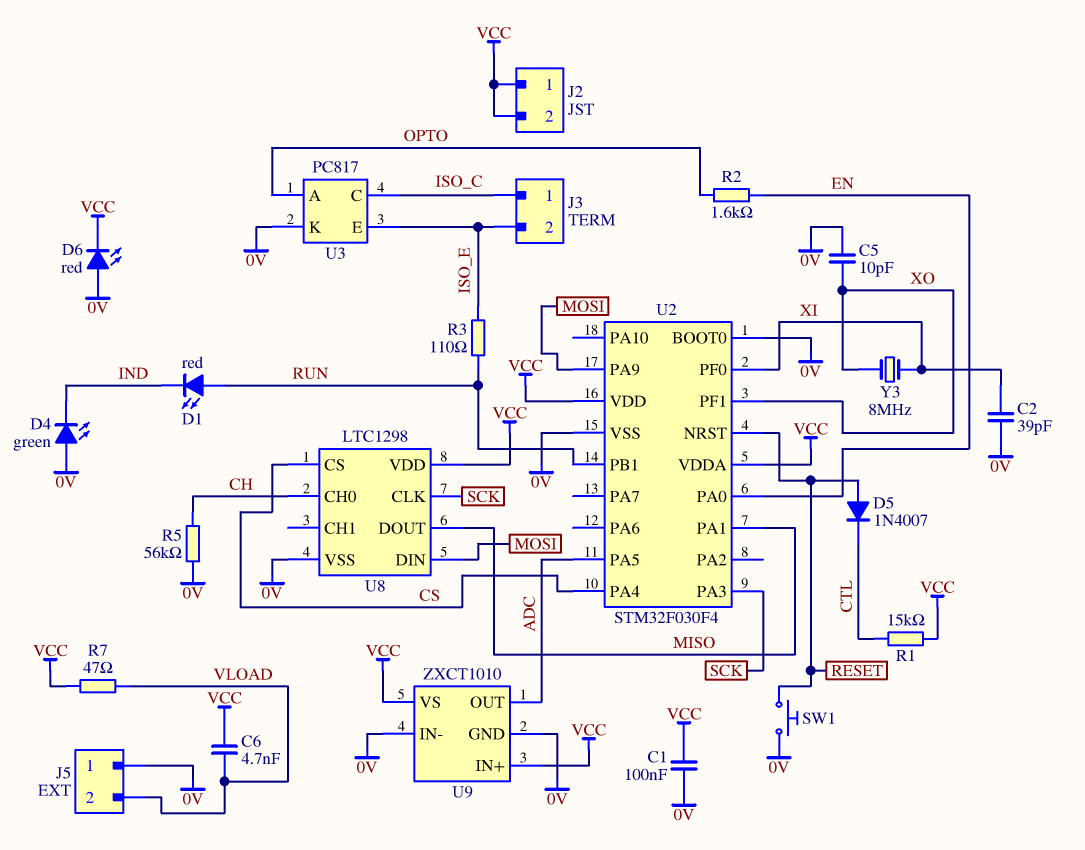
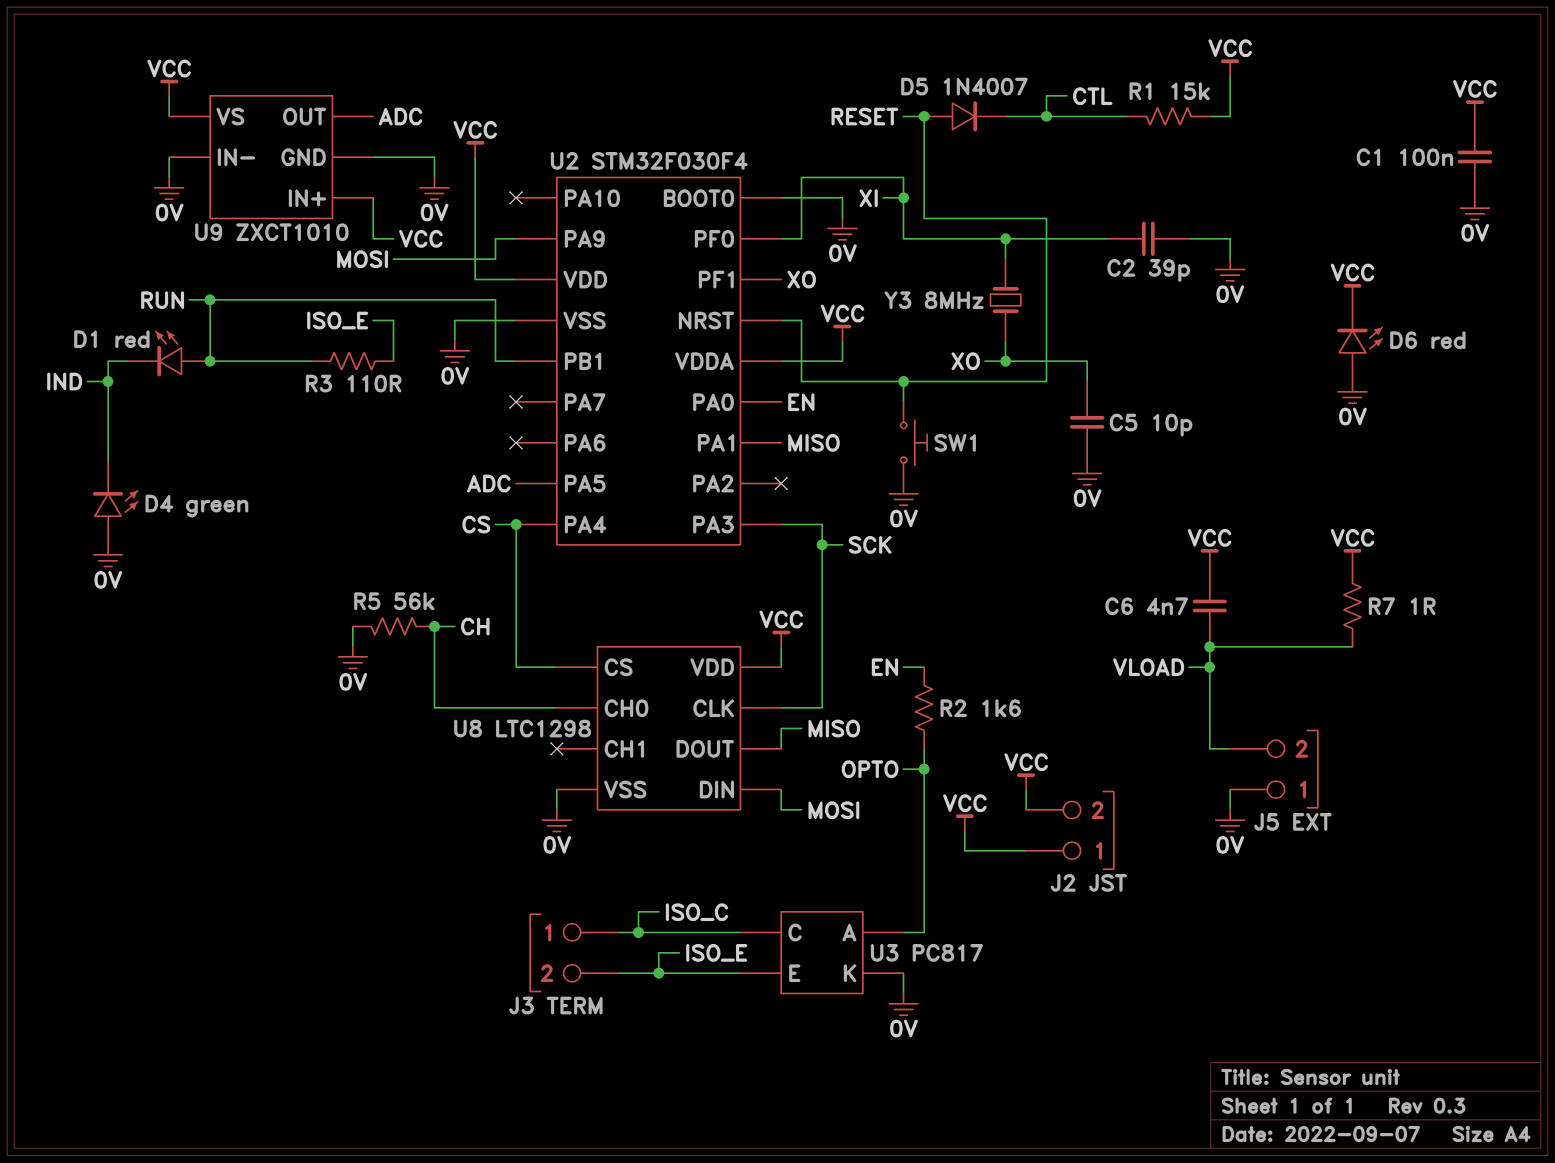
R7: 47 (VCC, VLOAD) -> 1 (VCC, VLOAD)

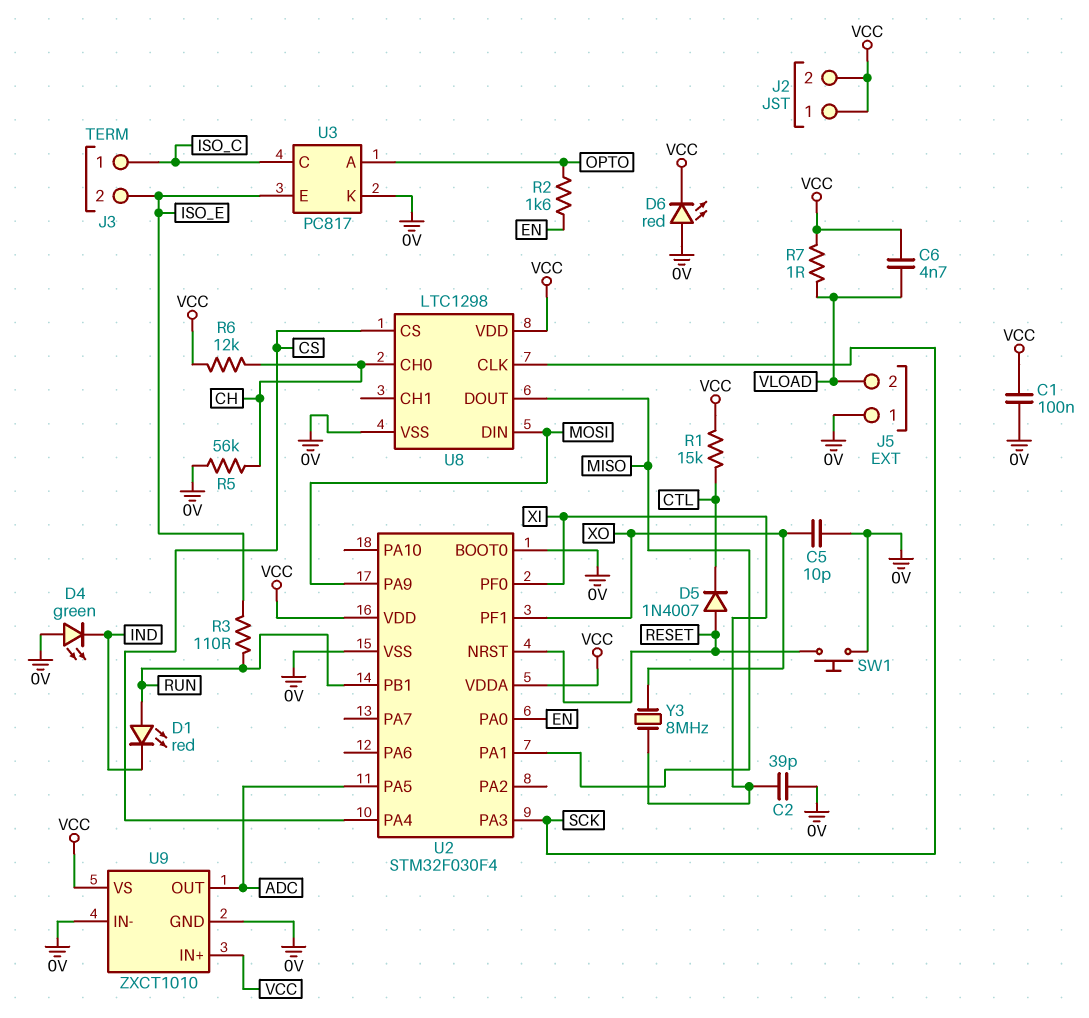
R6: none -> 12k (CH, VCC)

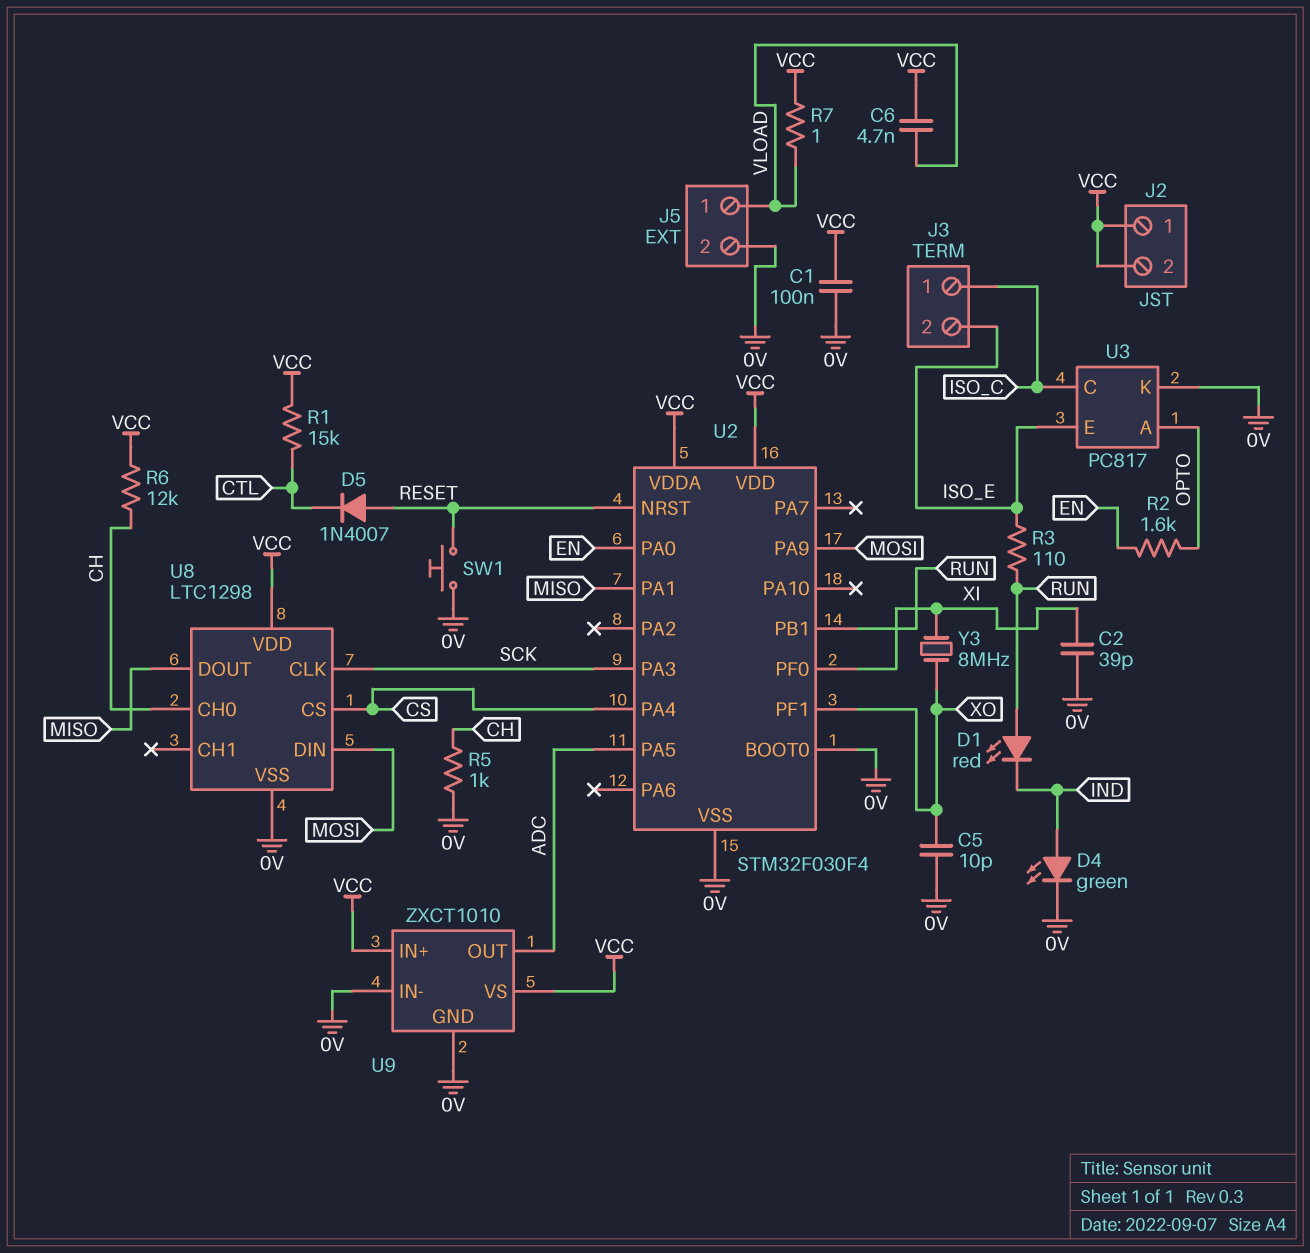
D4: LED green (A 0V, K IND) -> LED green (A IND, K 0V)
D6: LED red (A 0V, K VCC) -> none
J5 pin 1: 0V -> VLOAD
J5 pin 2: VLOAD -> 0V
R5: 56k (0V, CH) -> 1k (0V, CH)

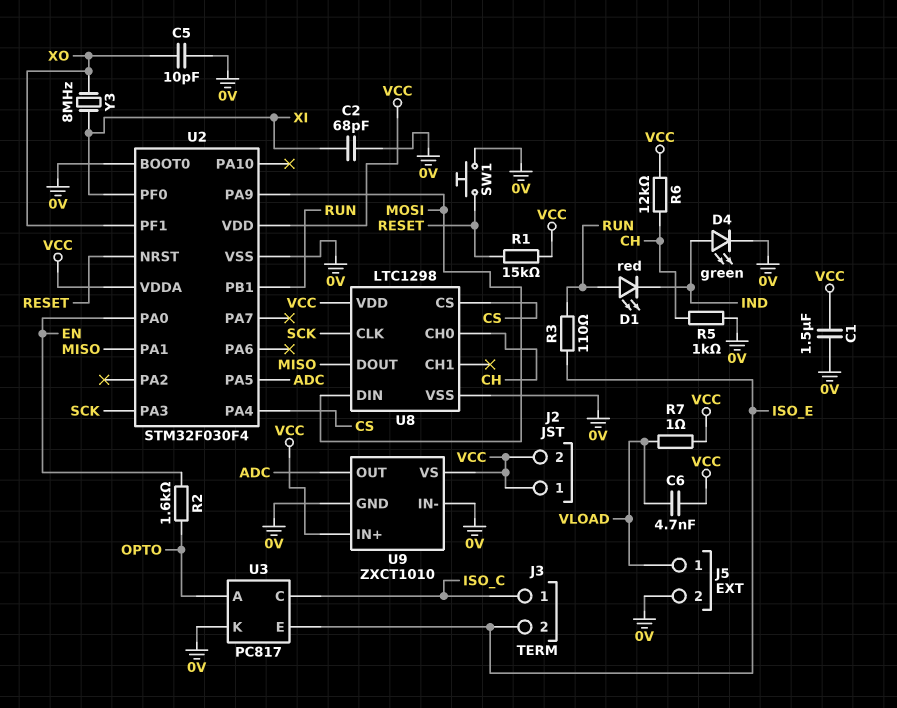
C1: 100nF (0V, VCC) -> 1.5uF (0V, VCC)
C2: 39pF (0V, XI) -> 68pF (0V, XI)
D5: diode 1N4007 (A RESET, K CTL) -> none
R1: 15k (CTL, VCC) -> 15k (RESET, VCC)

